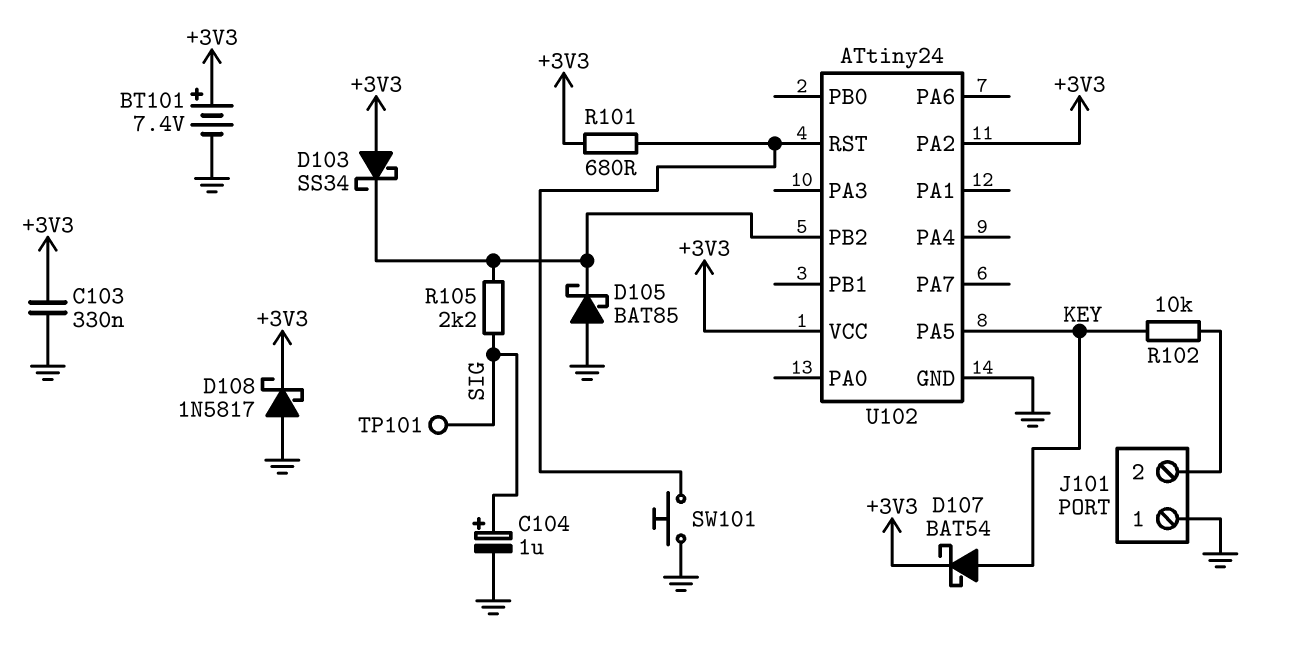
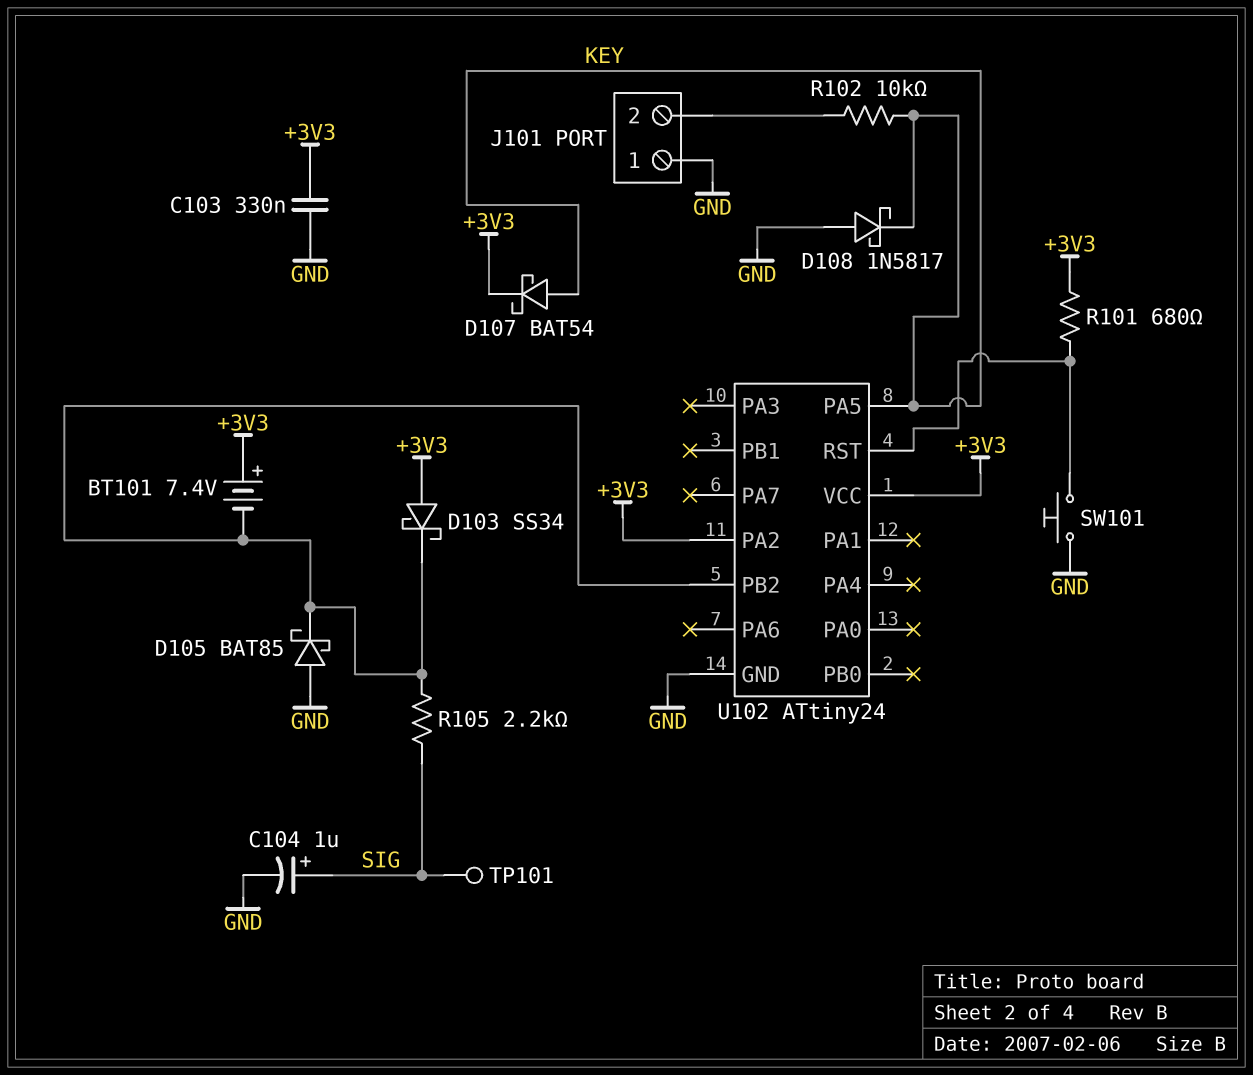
BT101: 7.4V (plus +3V3, minus GND) -> 7.4V (plus +3V3, minus U102/PB2)
D108: schottky 1N5817 (A GND, K +3V3) -> schottky 1N5817 (A GND, K KEY)

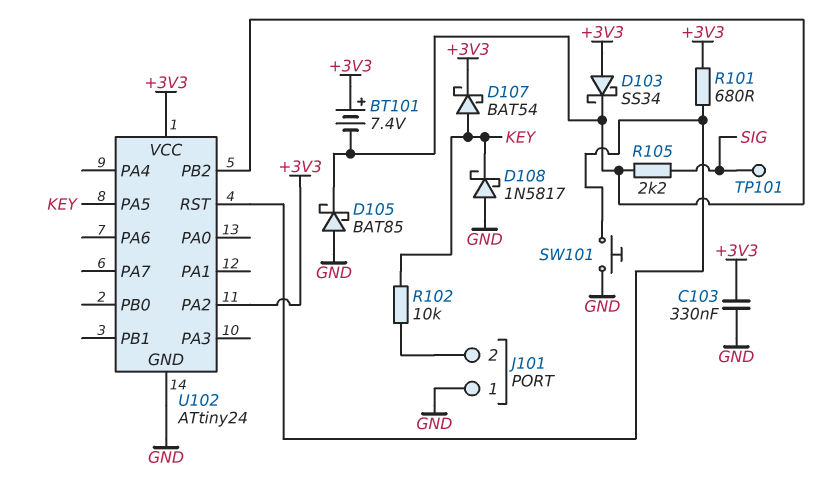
C104: 1uF (plus SIG, minus GND) -> none

